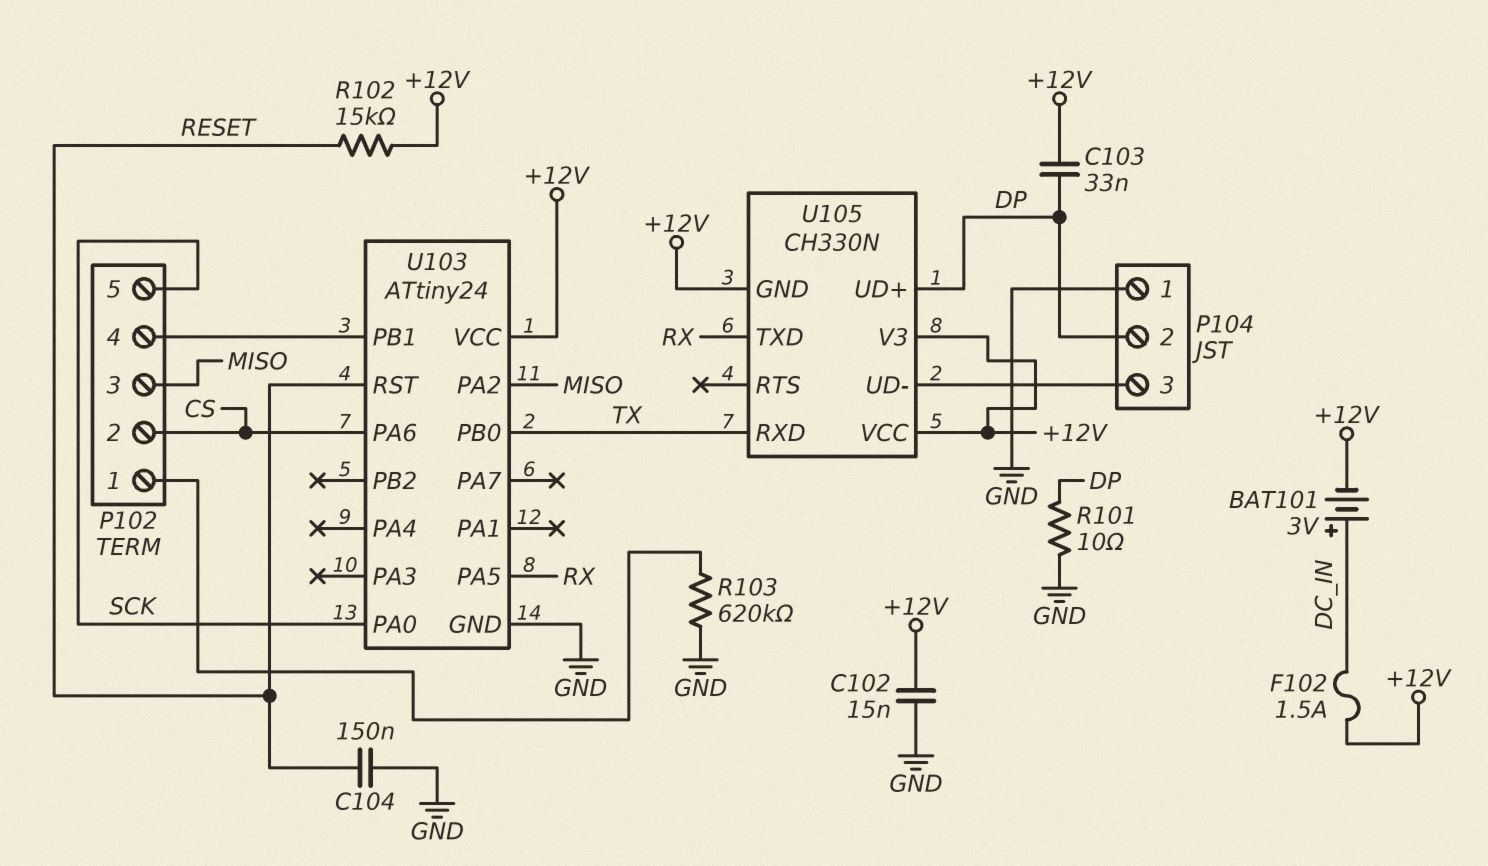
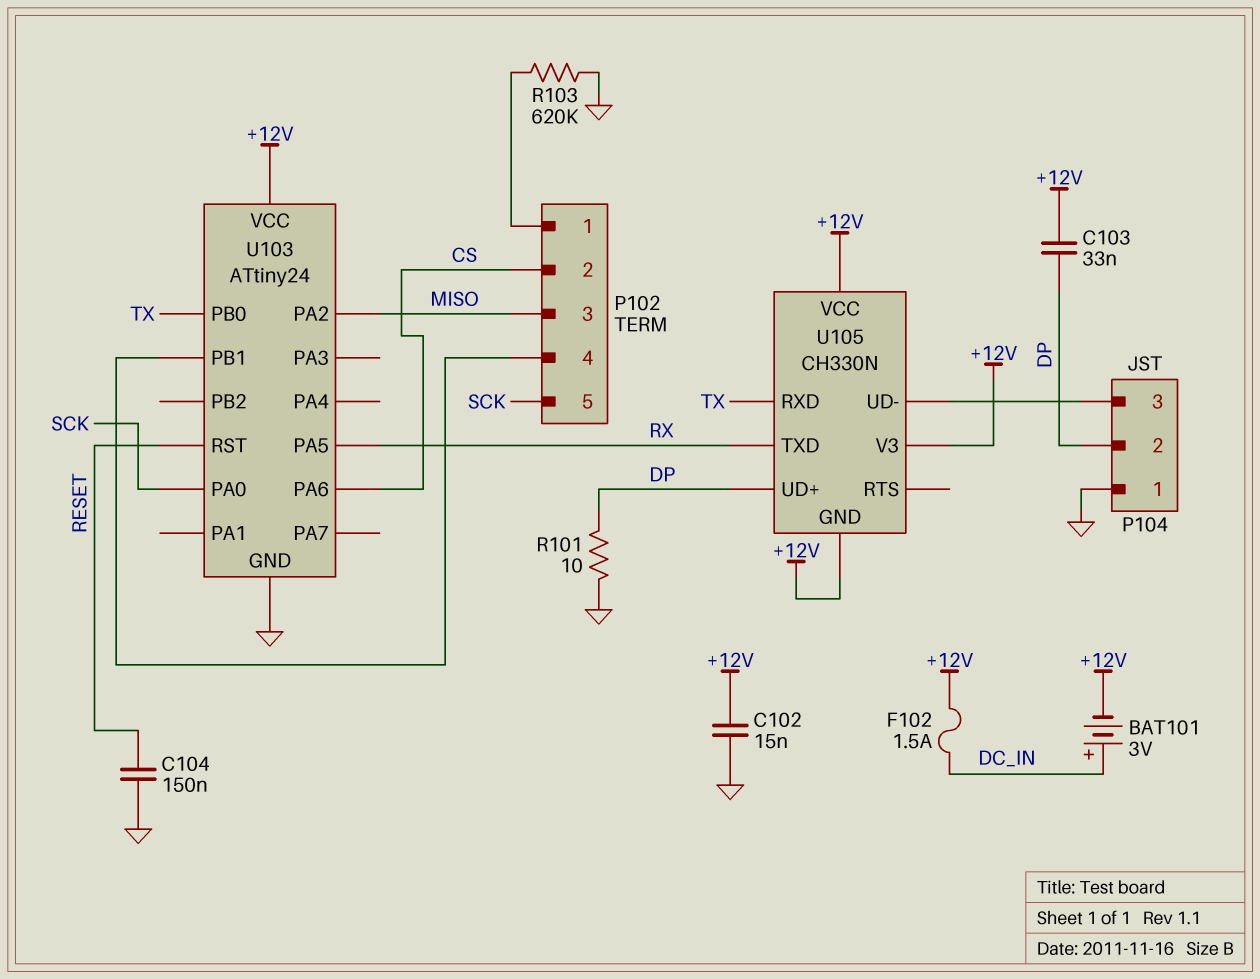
R102: 15k (+12V, RESET) -> none

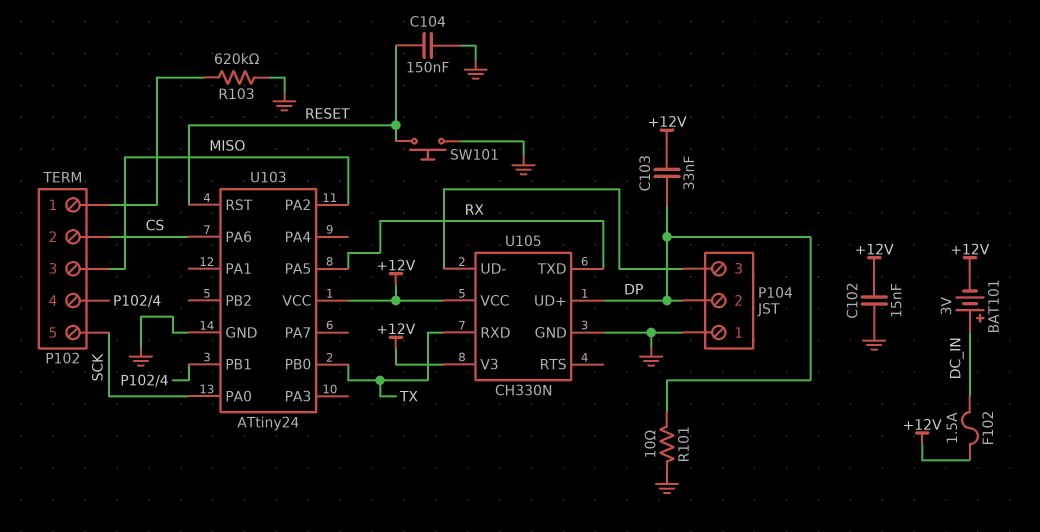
SW101: none -> button (GND, RESET)
U105 pin GND: +12V -> GND

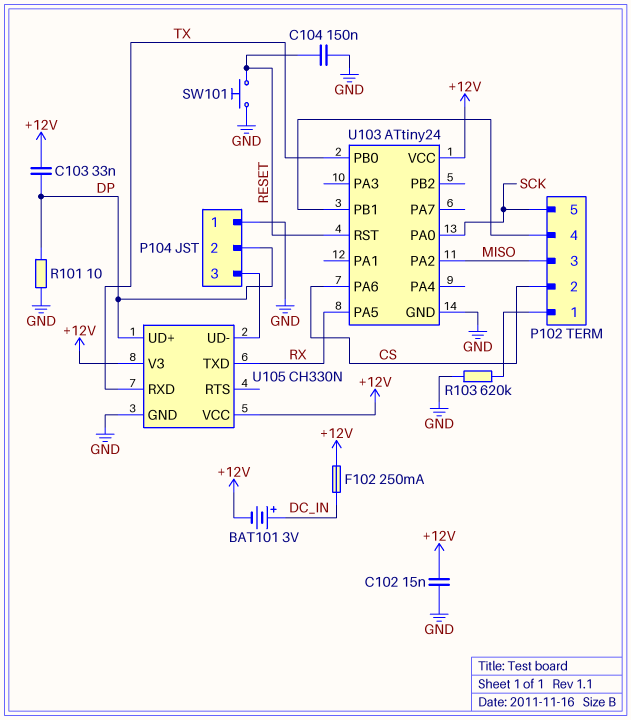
F102: 1.5A (+12V, DC_IN) -> 250mA (+12V, DC_IN)

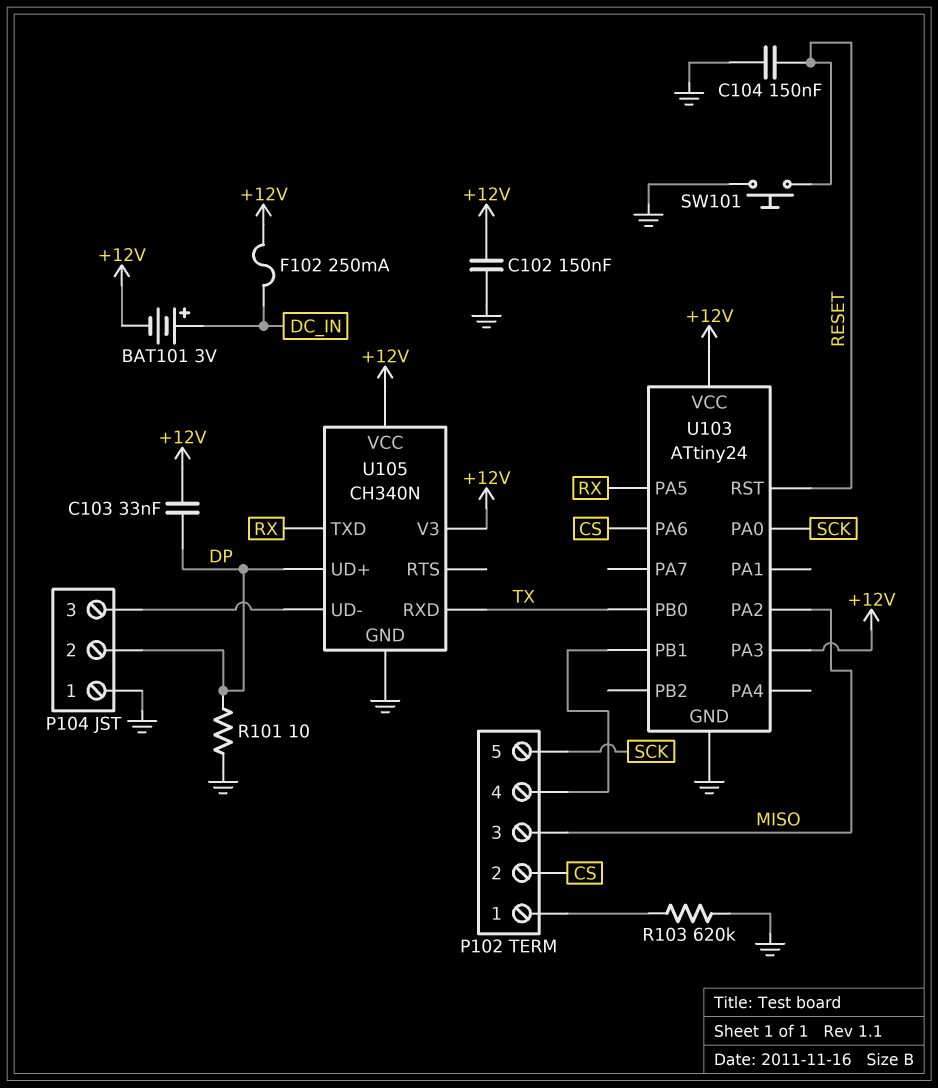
C102: 15nF (+12V, GND) -> 150nF (+12V, GND)
U103 pin PA3: none -> +12V
U105: CH330N -> CH340N

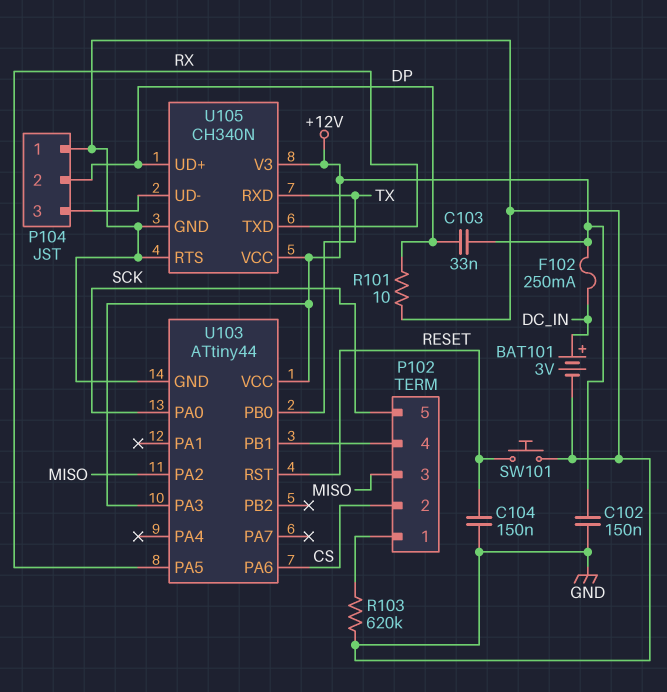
BAT101: 3V (plus DC_IN, minus +12V) -> 3V (plus DC_IN, minus GND)
U103: ATtiny24 -> ATtiny44
U105 pin RTS: none -> GND

